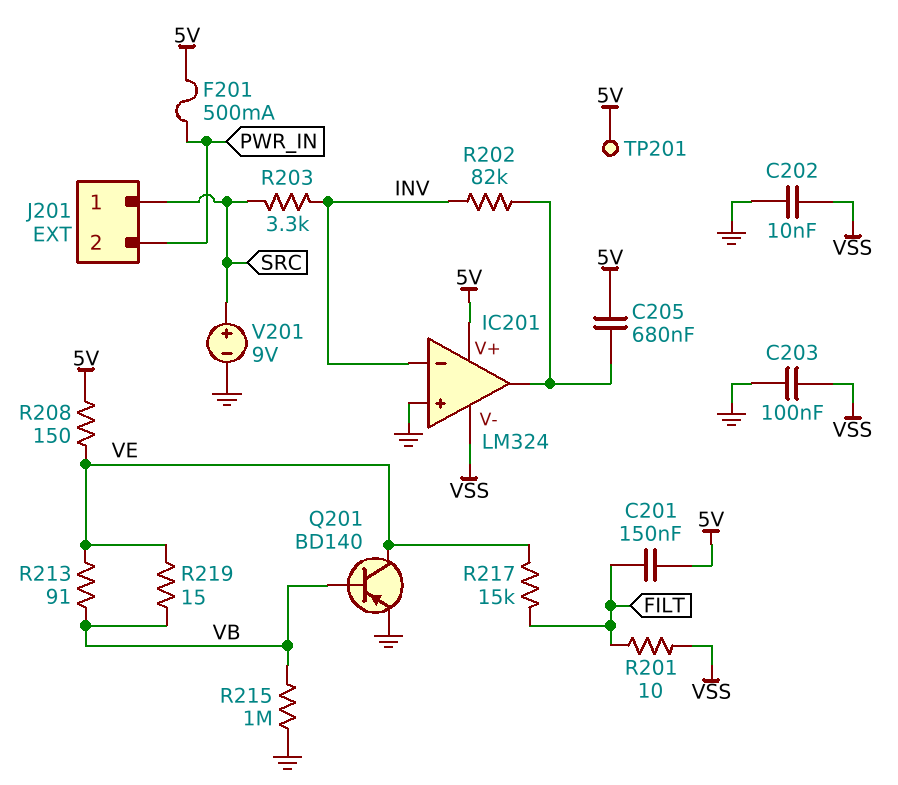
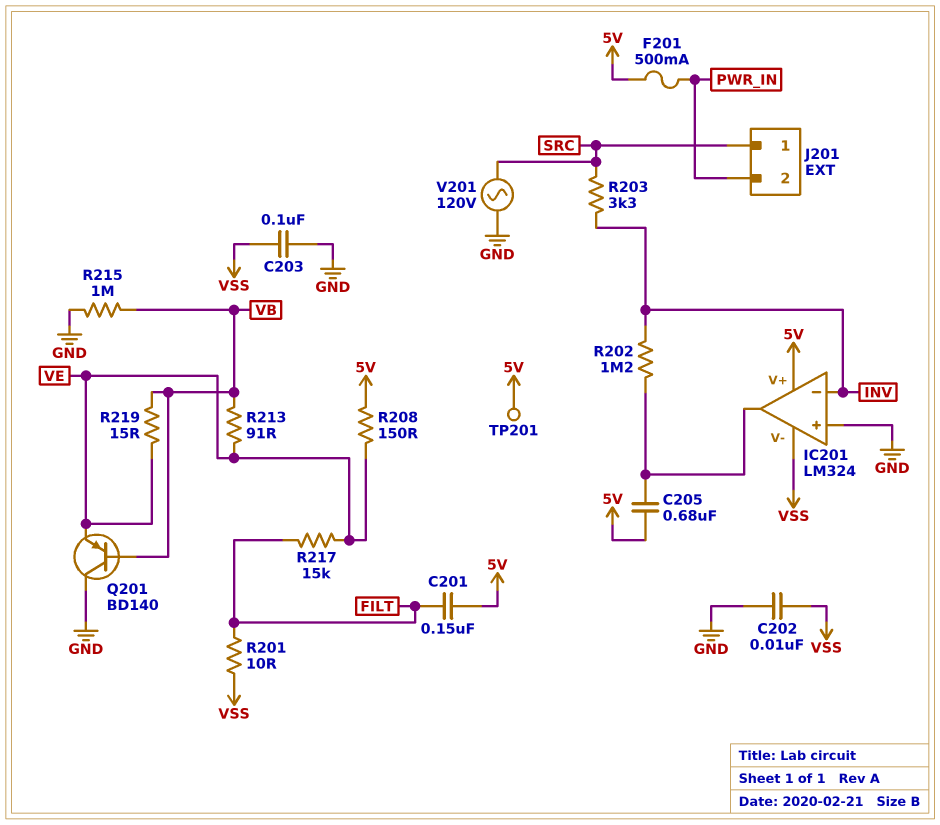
Q201: PNP BD140 (B VB, C VE, E GND) -> PNP BD140 (B VB, C GND, E VE)
R202: 82k (IC201/out, INV) -> 1.2M (IC201/out, INV)
V201: 9V (plus SRC, minus GND) -> AC 120V (GND, SRC)

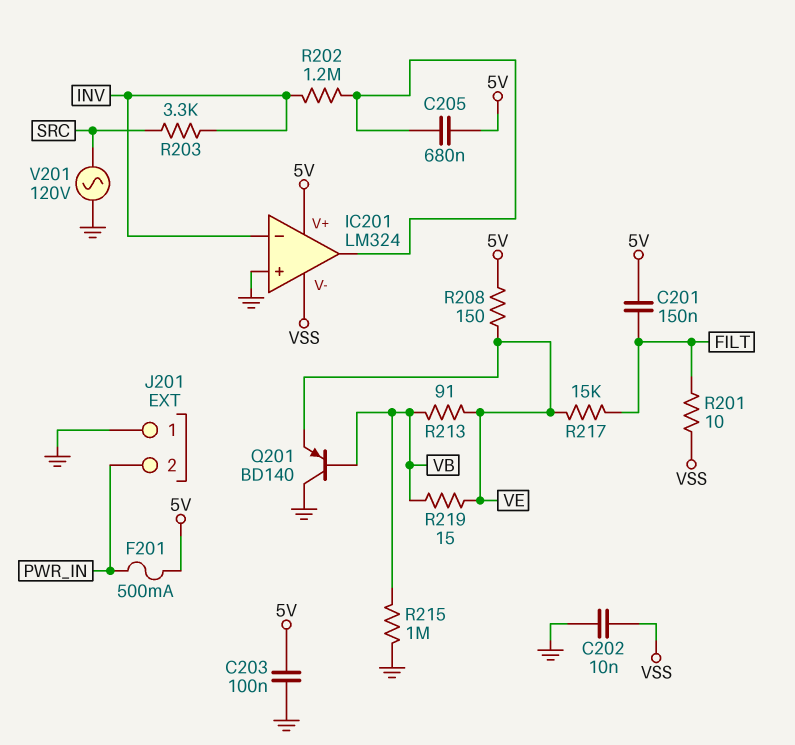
C203: 100nF (GND, VSS) -> 100nF (5V, GND)
J201 pin 1: SRC -> GND
TP201: test point (5V) -> none

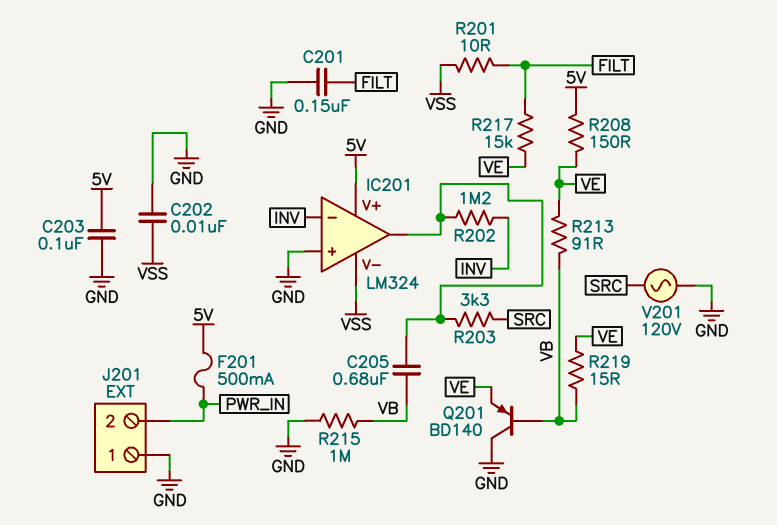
C201: 150nF (5V, FILT) -> 150nF (FILT, GND)
C205: 680nF (5V, IC201/out) -> 680nF (IC201/out, VB)
R203: 3.3k (INV, SRC) -> 3.3k (IC201/out, SRC)

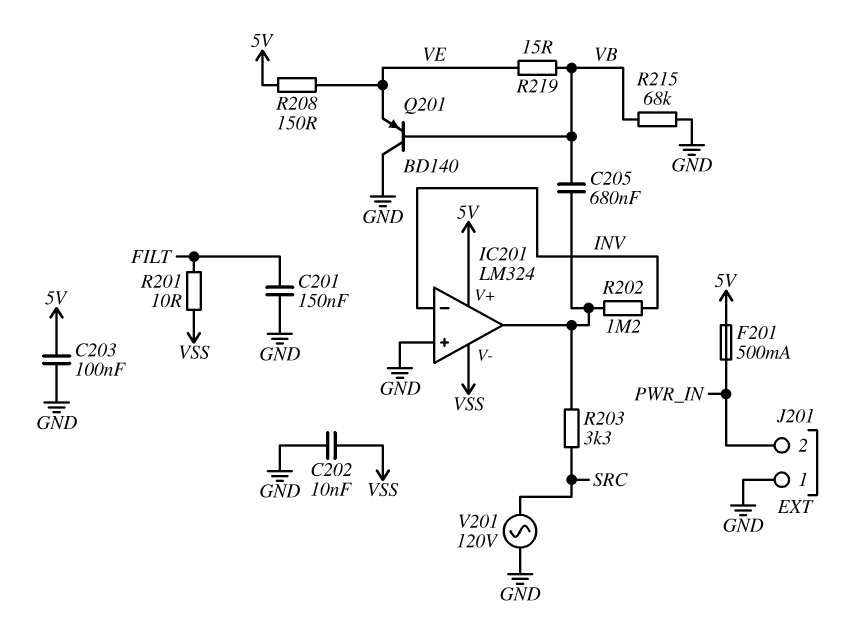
R213: 91 (VB, VE) -> none
R215: 1M (GND, VB) -> 68k (GND, VB)
R217: 15k (FILT, VE) -> none

